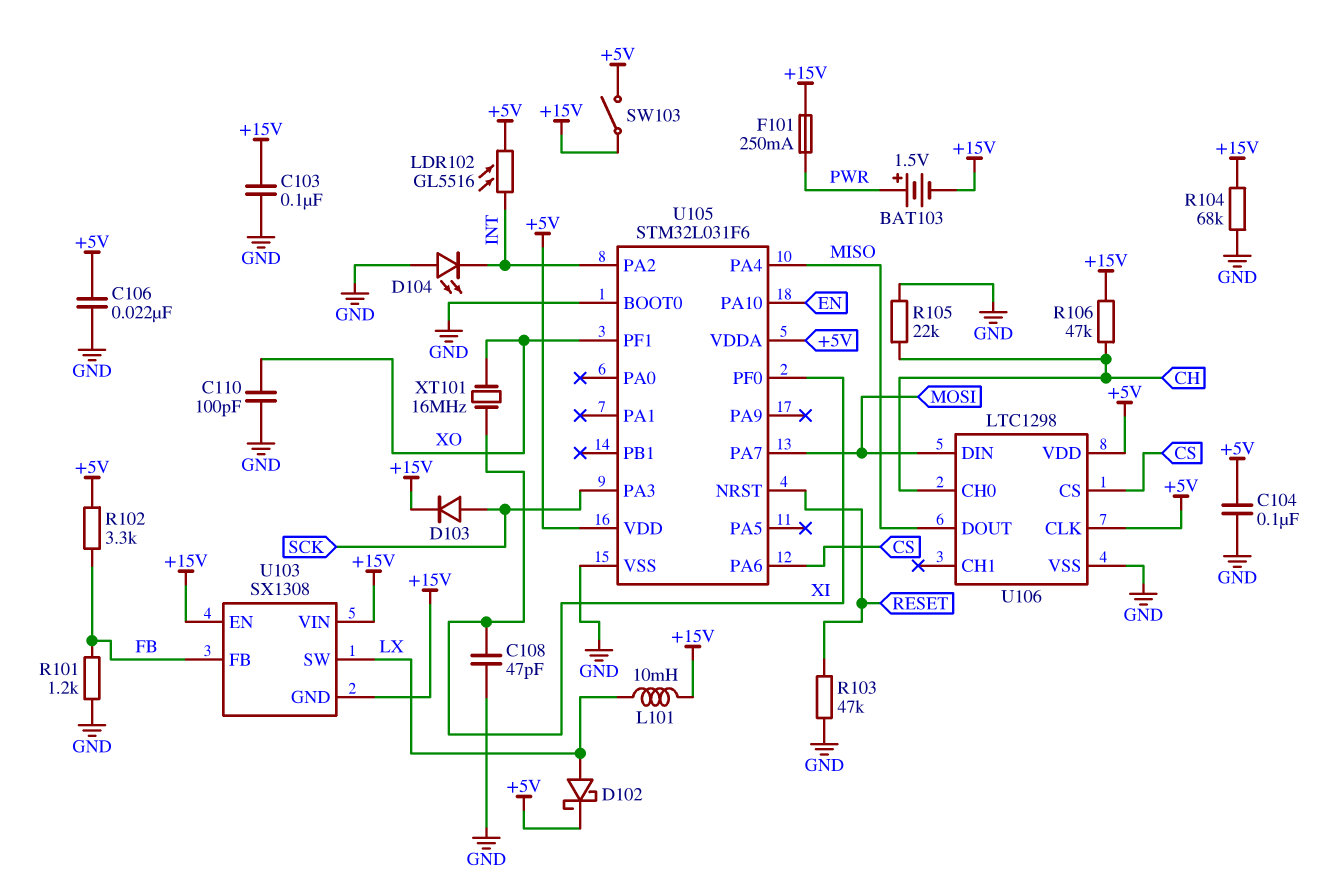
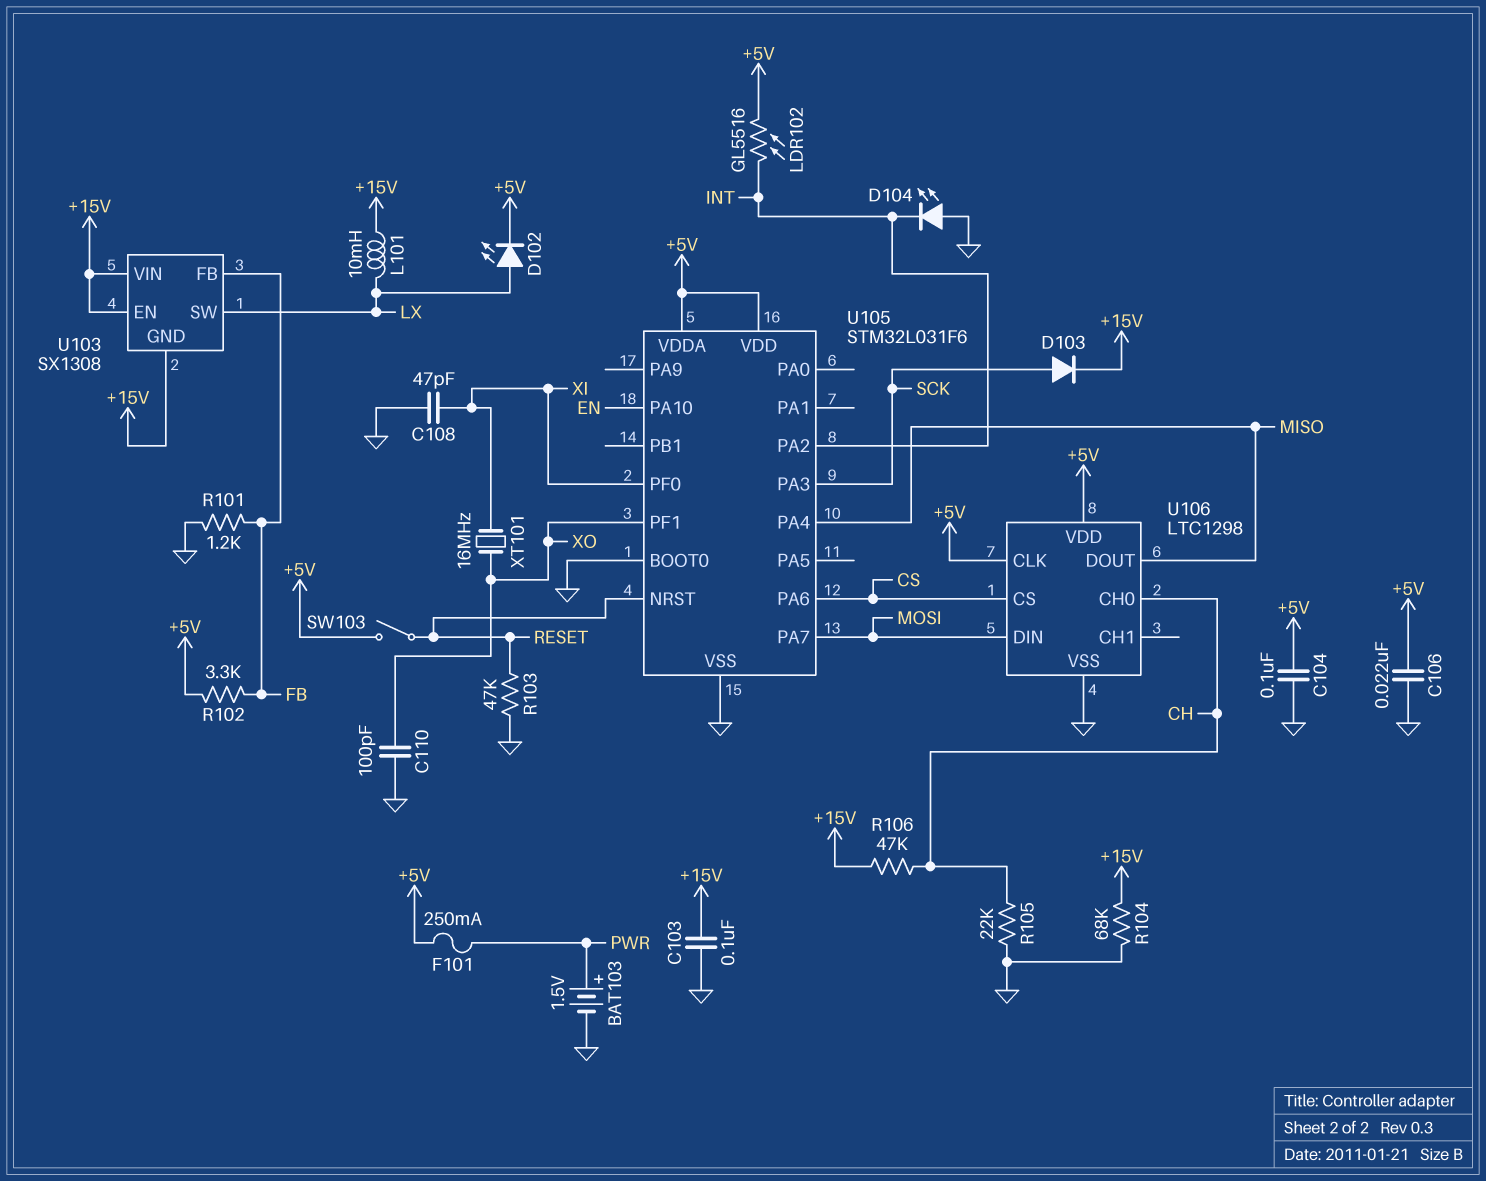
BAT103: 1.5V (plus PWR, minus +15V) -> 1.5V (plus PWR, minus GND)
D102: schottky (A LX, K +5V) -> LED (A LX, K +5V)
F101: 250mA (+15V, PWR) -> 250mA (+5V, PWR)
SW103: switch (+5V, +15V) -> switch (+5V, RESET)

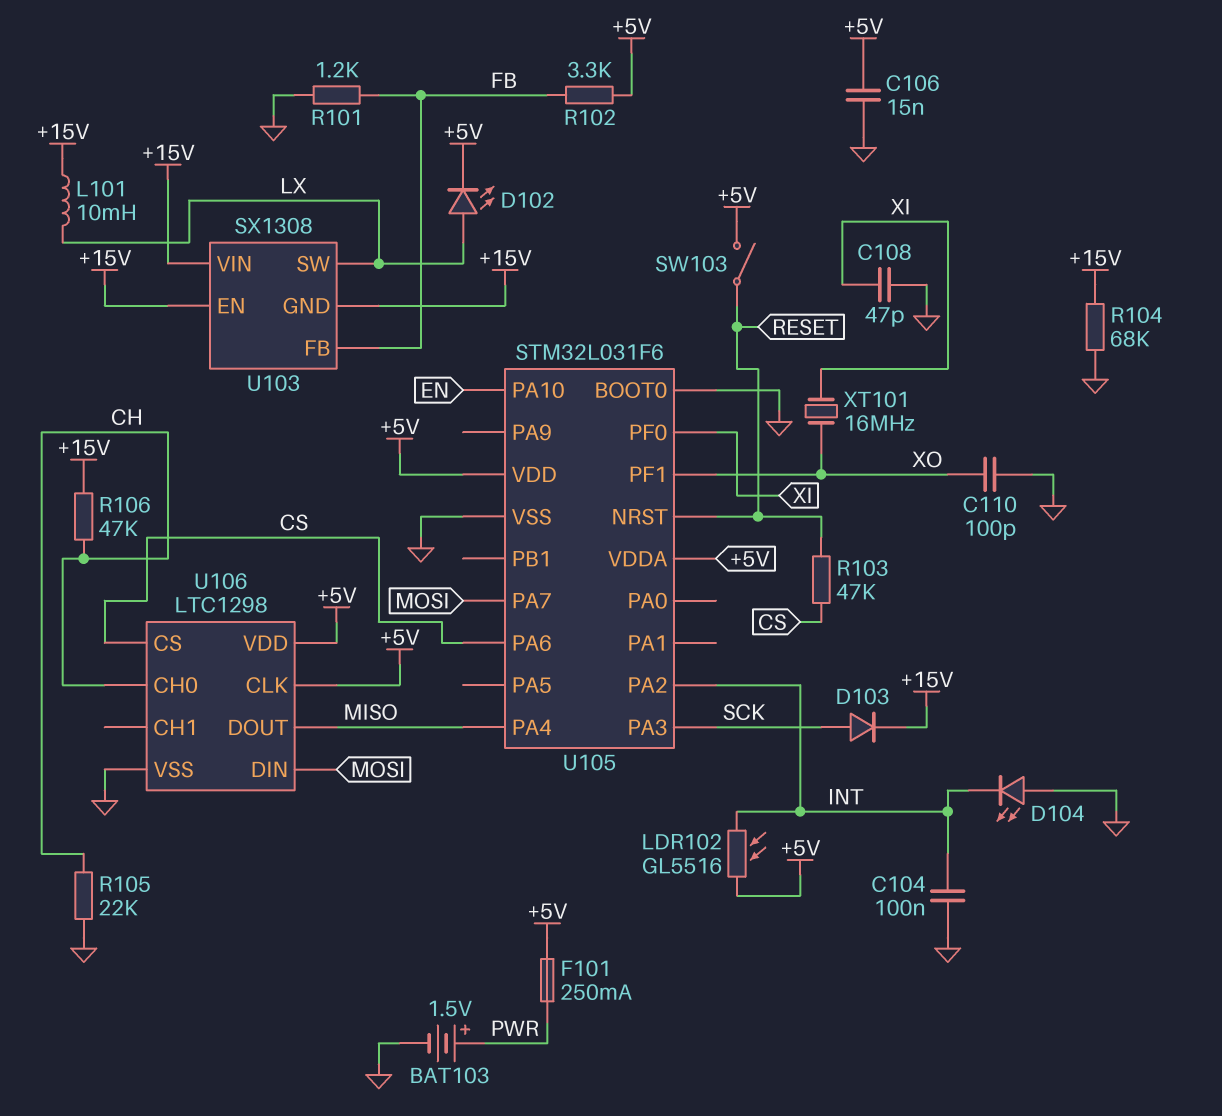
C103: 100nF (+15V, GND) -> none
C104: 100nF (+5V, GND) -> 100nF (GND, INT)
C106: 22nF (+5V, GND) -> 15nF (+5V, GND)
R103: 47k (GND, RESET) -> 47k (CS, RESET)

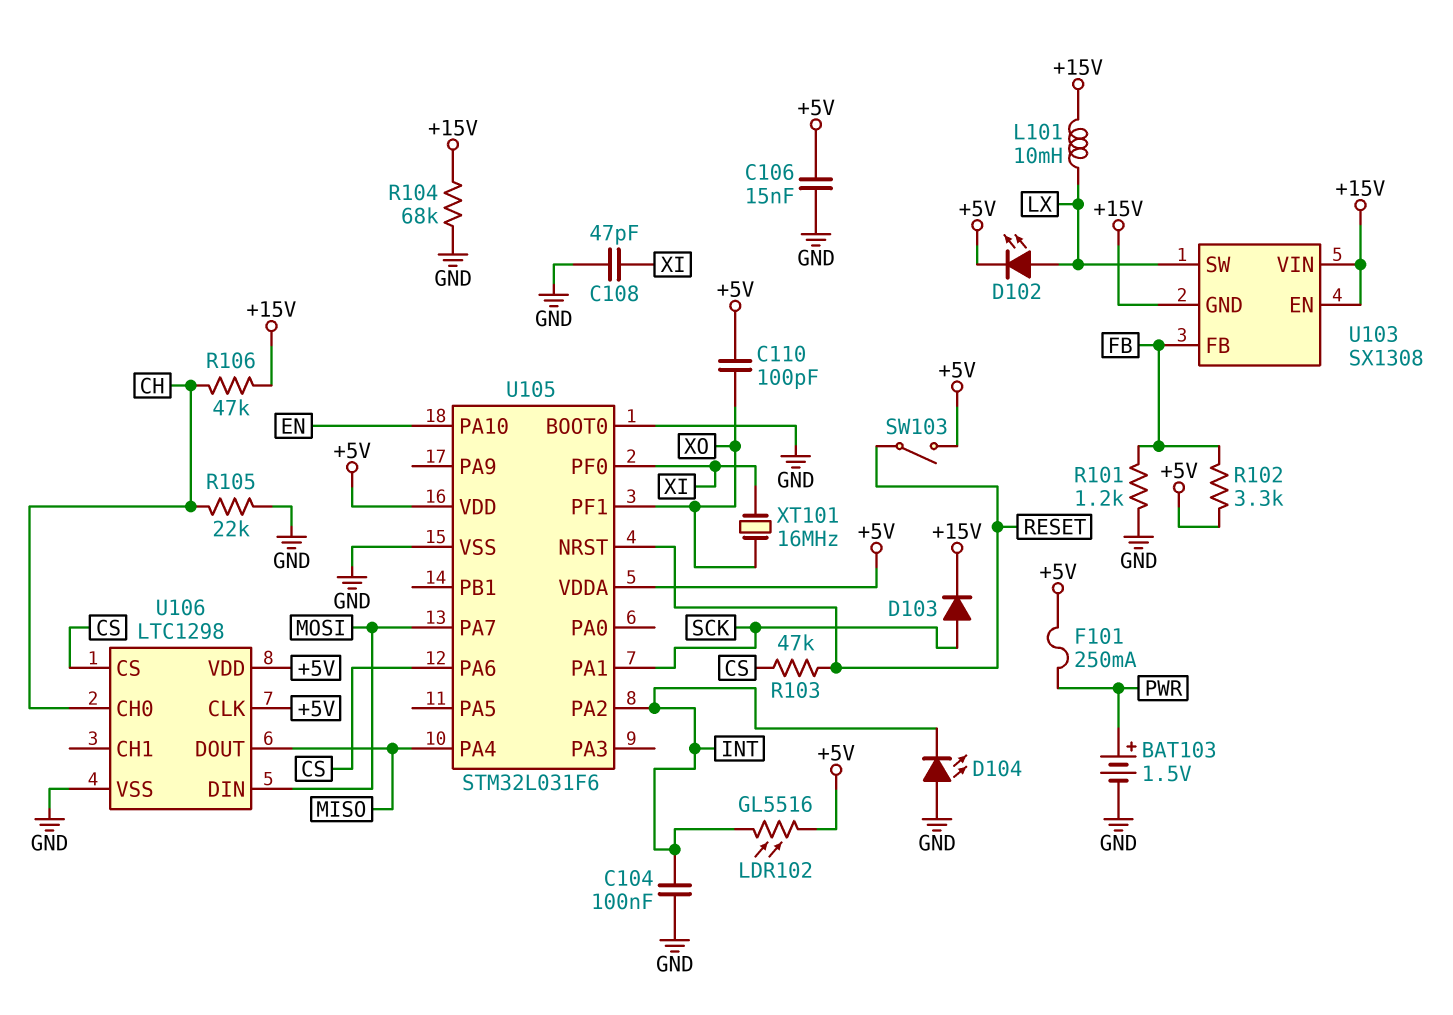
C110: 100pF (GND, XO) -> 100pF (+5V, XO)
U105 pin PA1: none -> SCK
U105 pin PA3: SCK -> none

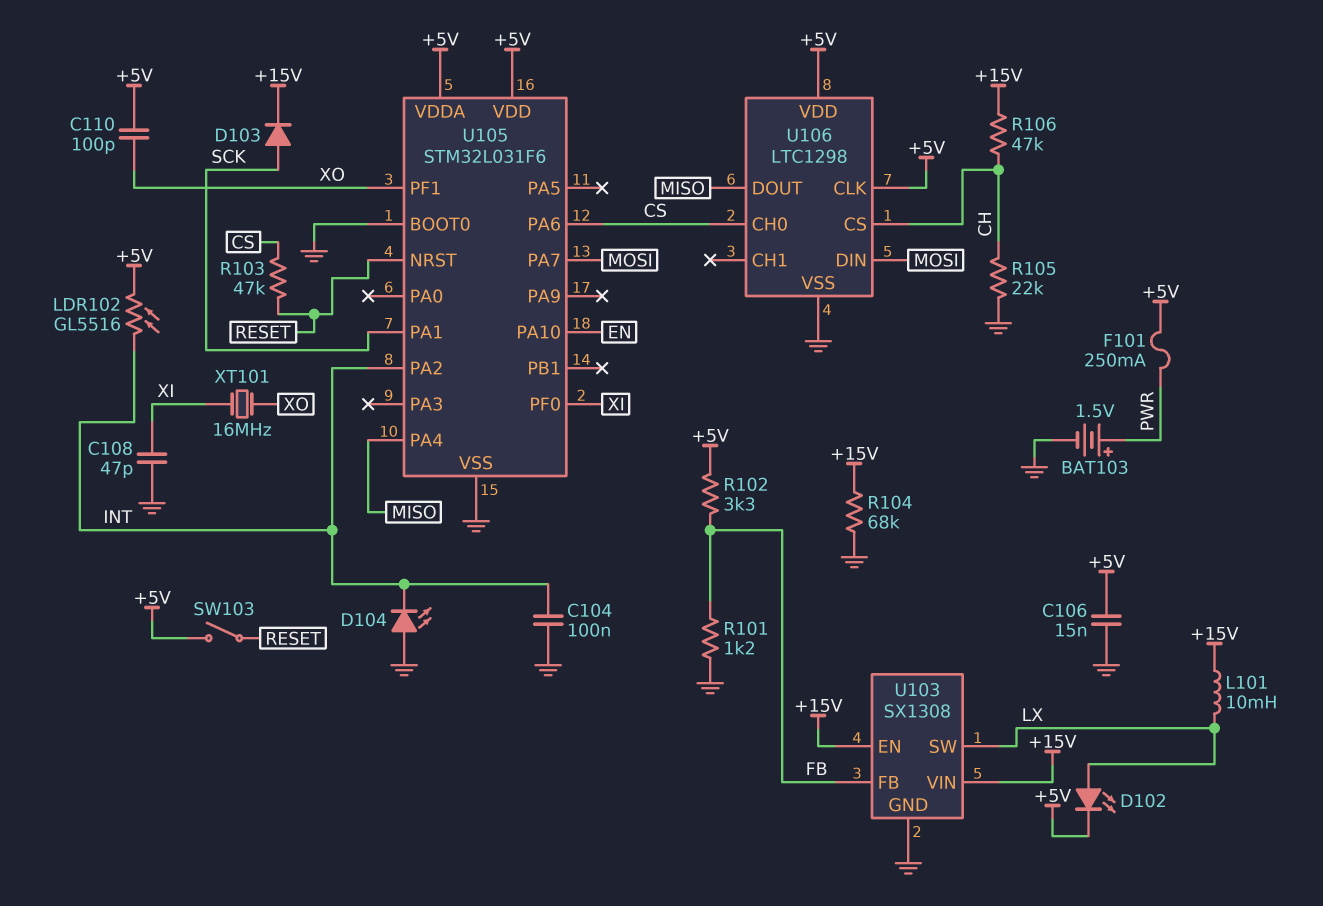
U103 pin GND: +15V -> GND
U106 pin CH0: CH -> CS
U106 pin CS: CS -> CH

